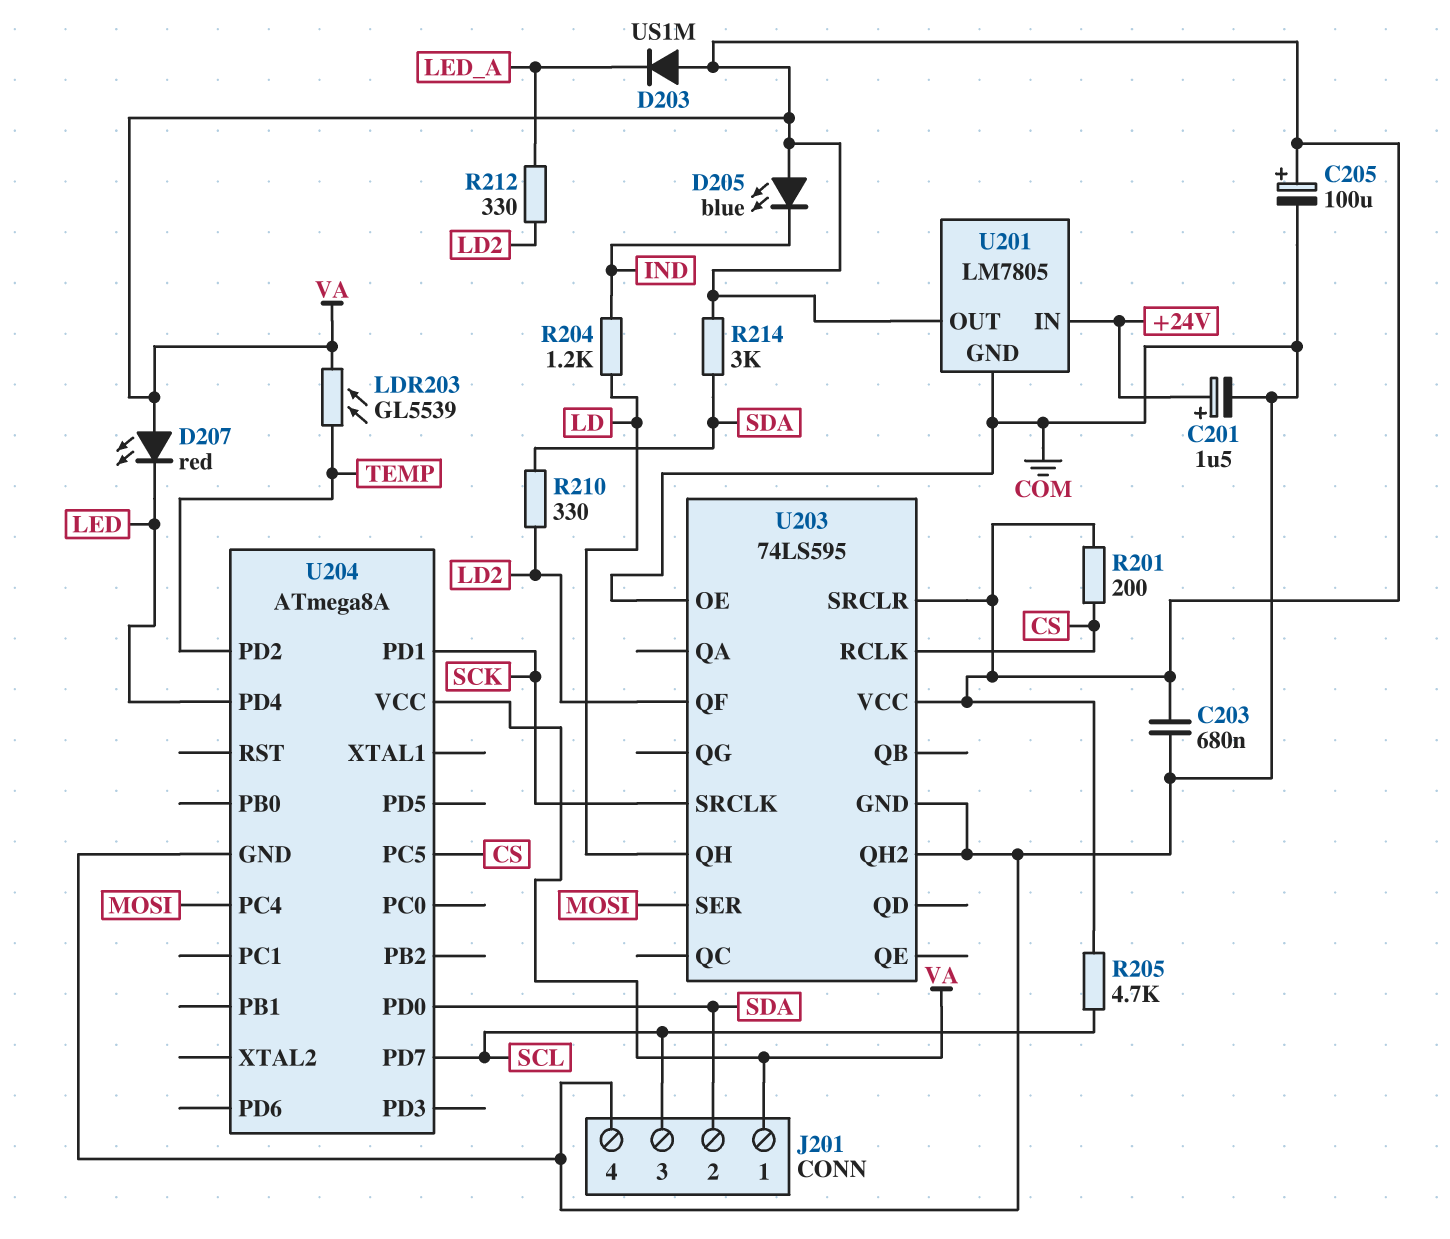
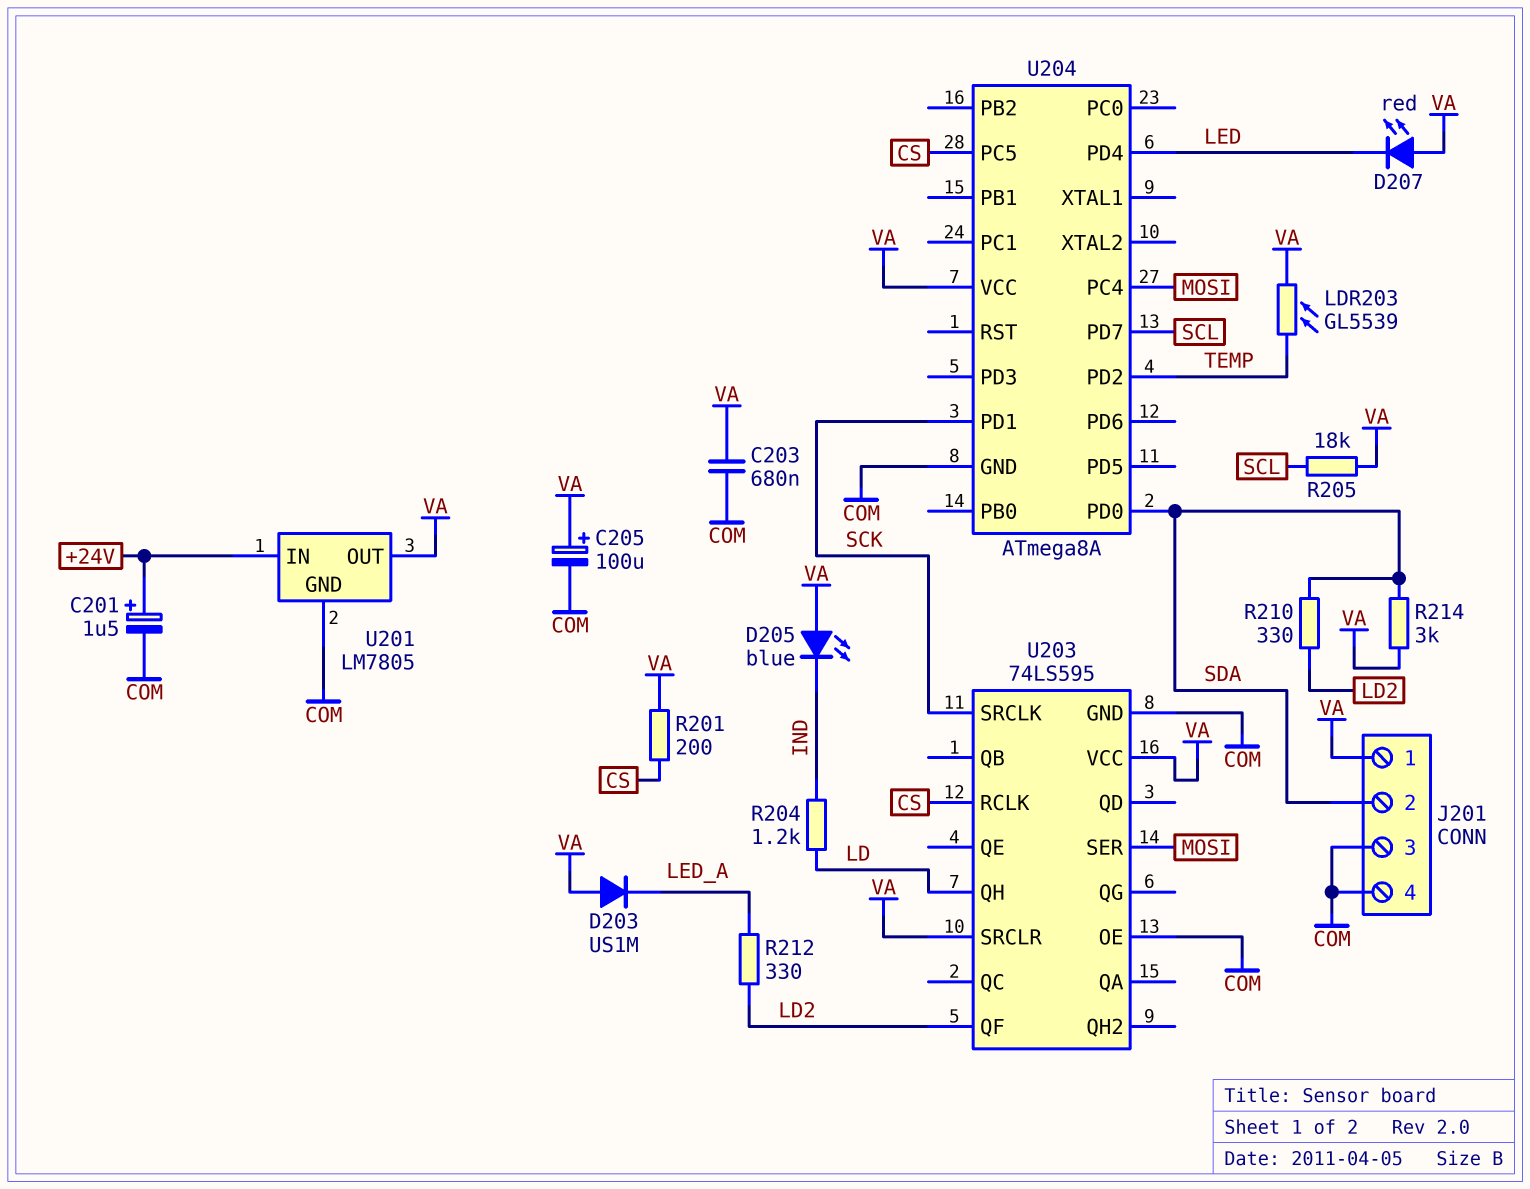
J201 pin 3: SCL -> COM
R205: 4.7k (SCL, VA) -> 18k (SCL, VA)
U203 pin QH2: COM -> none

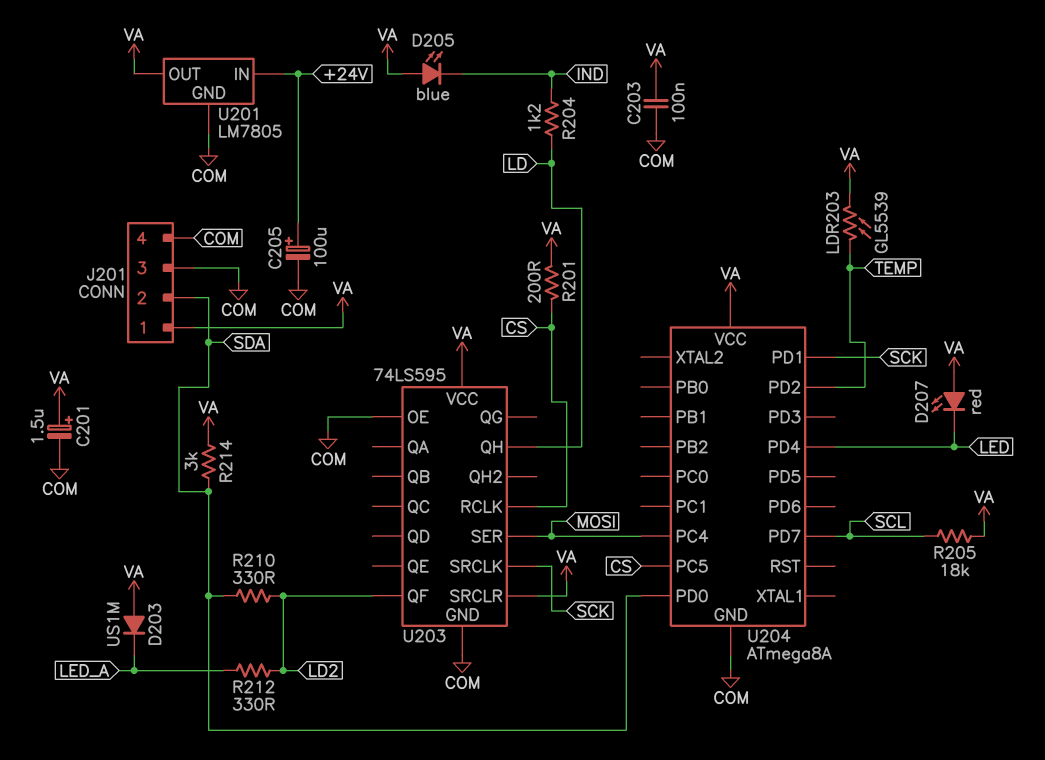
C201: 1.5uF (plus +24V, minus COM) -> 1.5uF (plus VA, minus COM)
C203: 680nF (COM, VA) -> 100nF (COM, VA)
C205: 100uF (plus VA, minus COM) -> 100uF (plus +24V, minus COM)

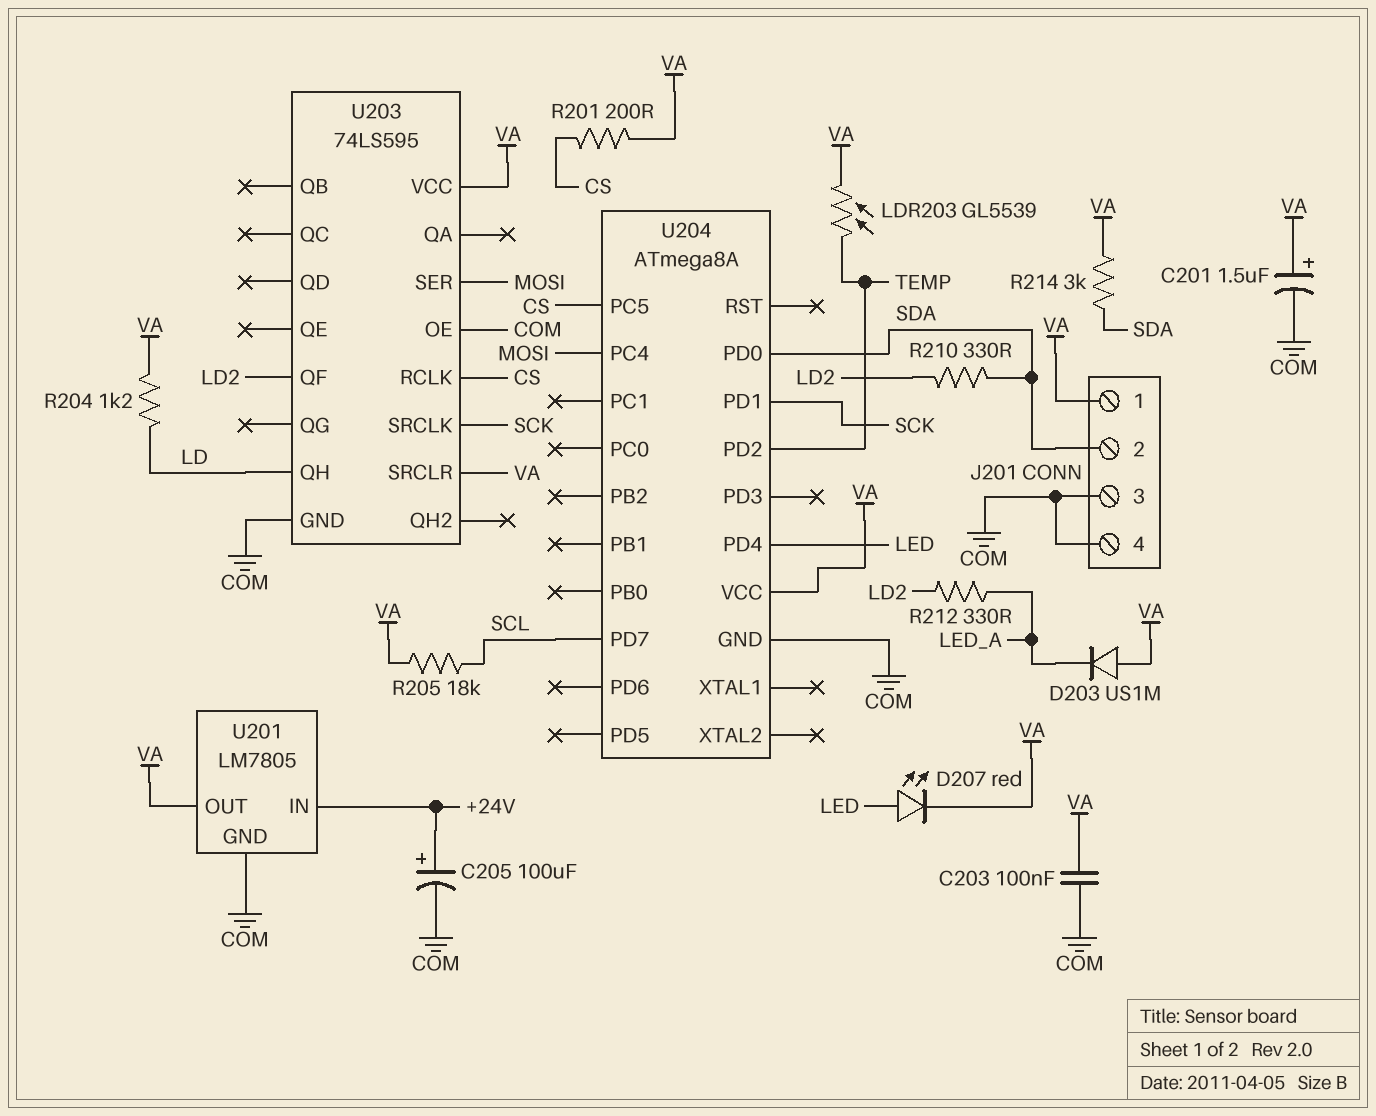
D205: LED blue (A VA, K IND) -> none
D207: LED red (A VA, K LED) -> LED red (A LED, K VA)
R204: 1.2k (IND, LD) -> 1.2k (LD, VA)

